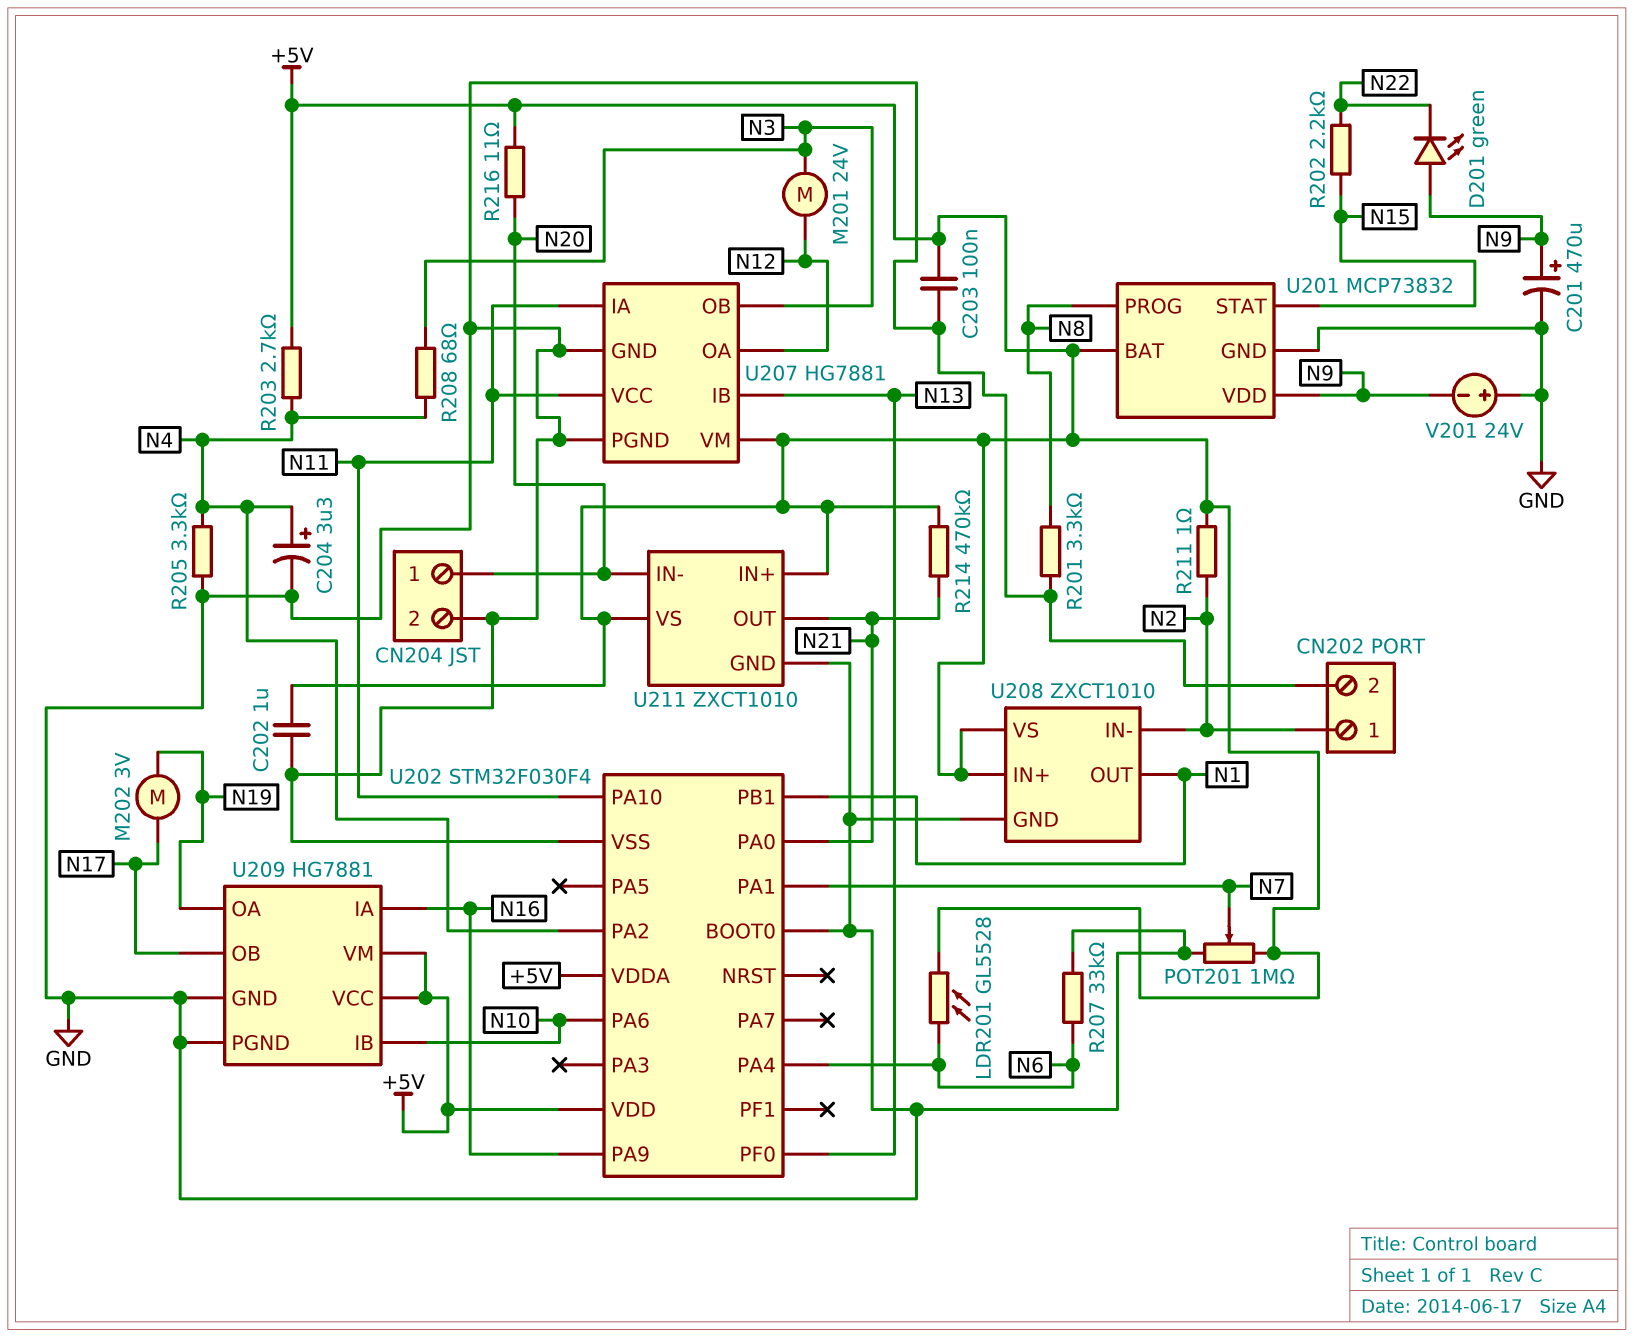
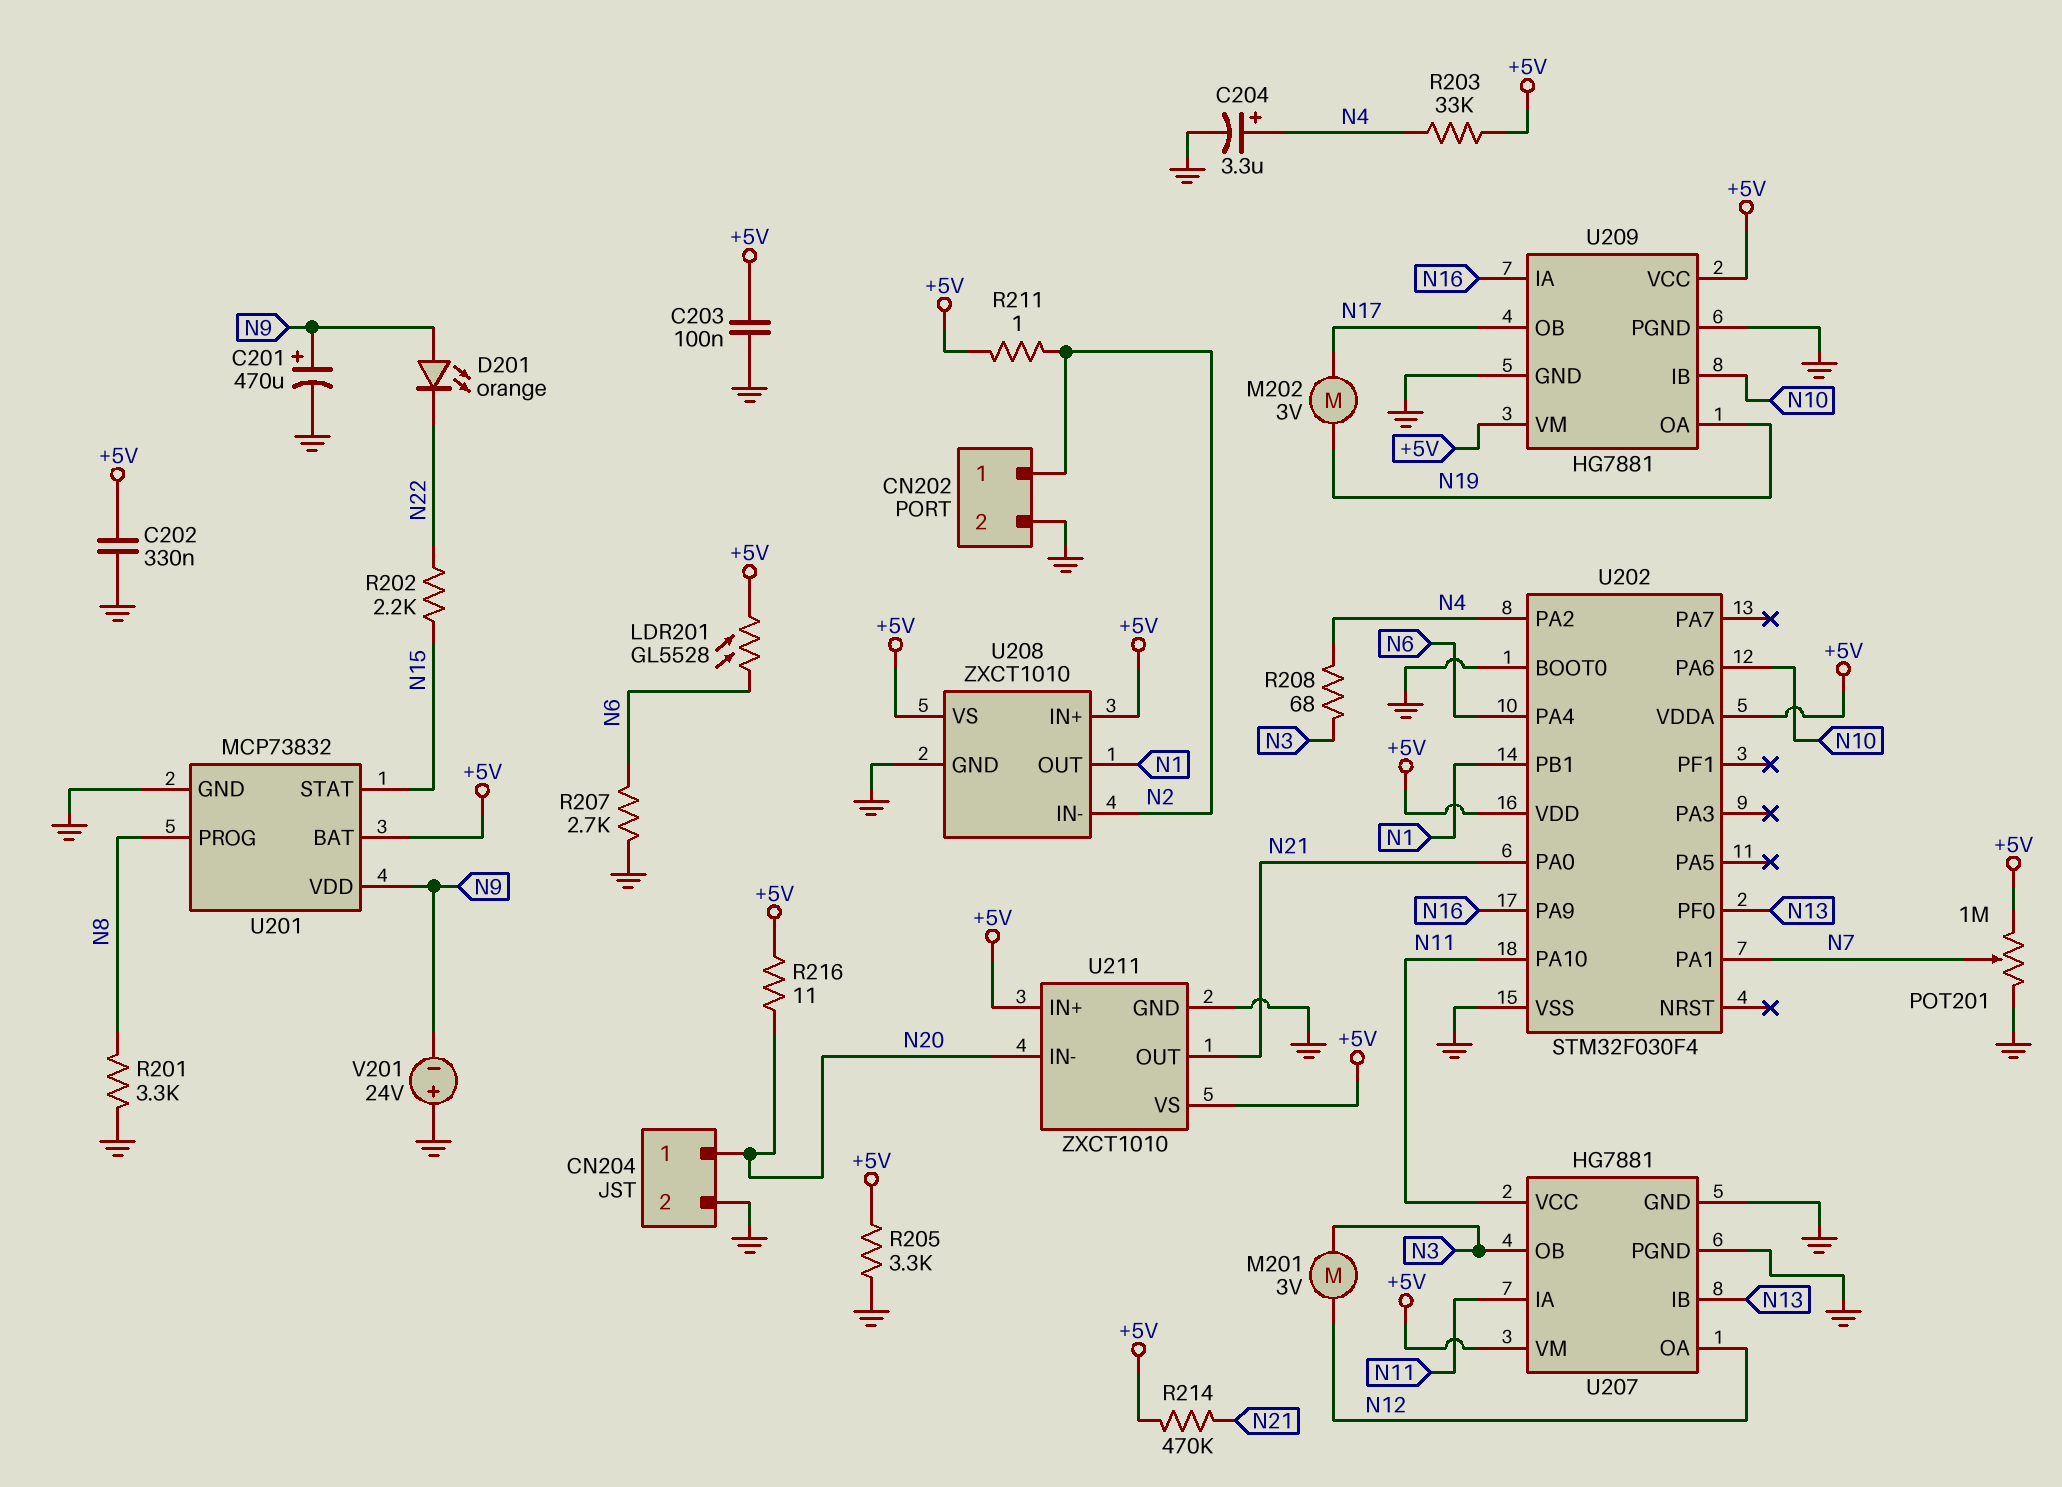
C202: 1uF (+5V, GND) -> 330nF (+5V, GND)
D201: LED green (A N9, K N22) -> LED orange (A N9, K N22)
M201: motor 24V (N3, N12) -> motor 3V (N3, N12)
R203: 2.7k (+5V, N4) -> 33k (+5V, N4)
R205: 3.3k (GND, N4) -> 3.3k (+5V, GND)
R207: 33k (GND, N6) -> 2.7k (GND, N6)

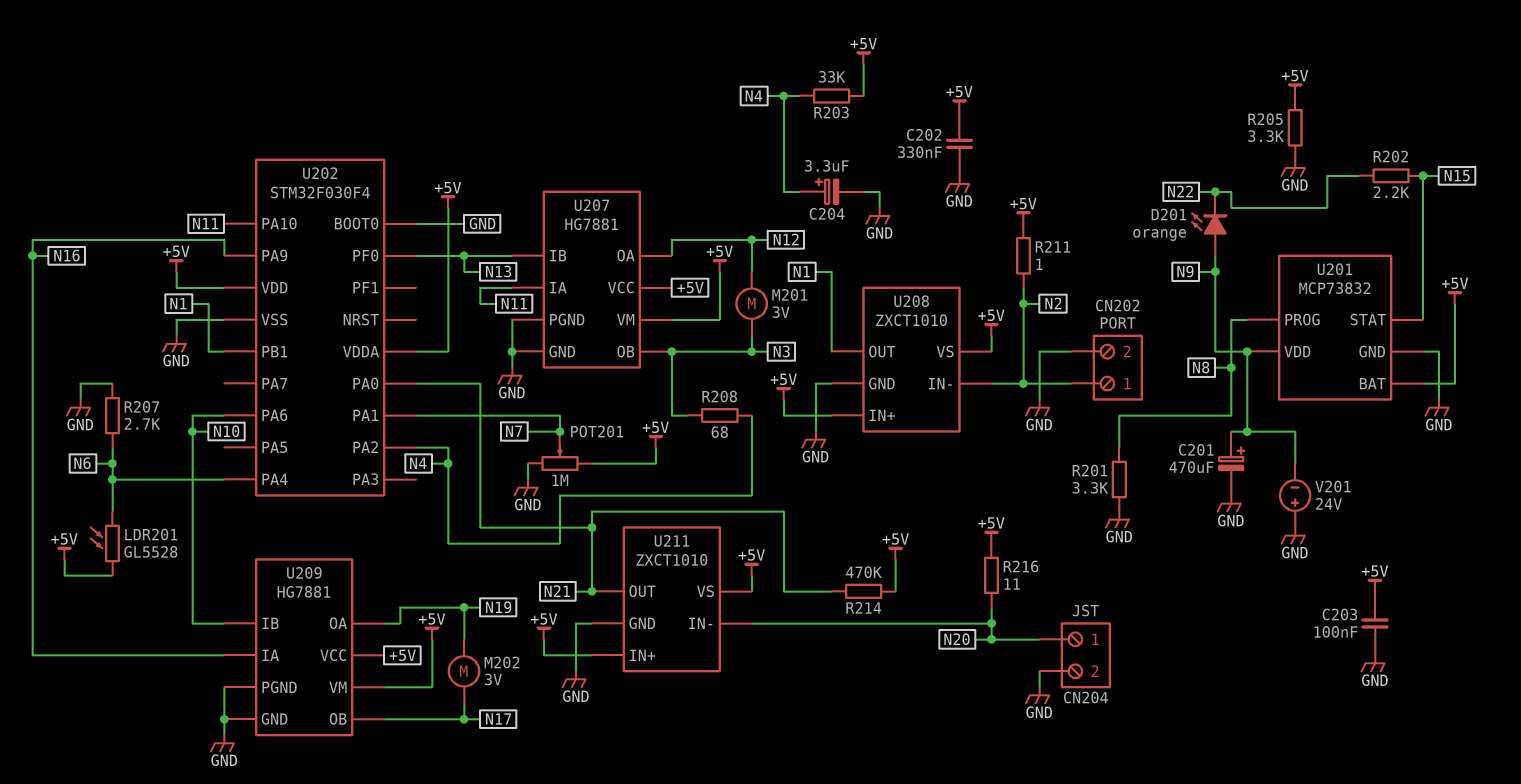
U207 pin VCC: N11 -> +5V

